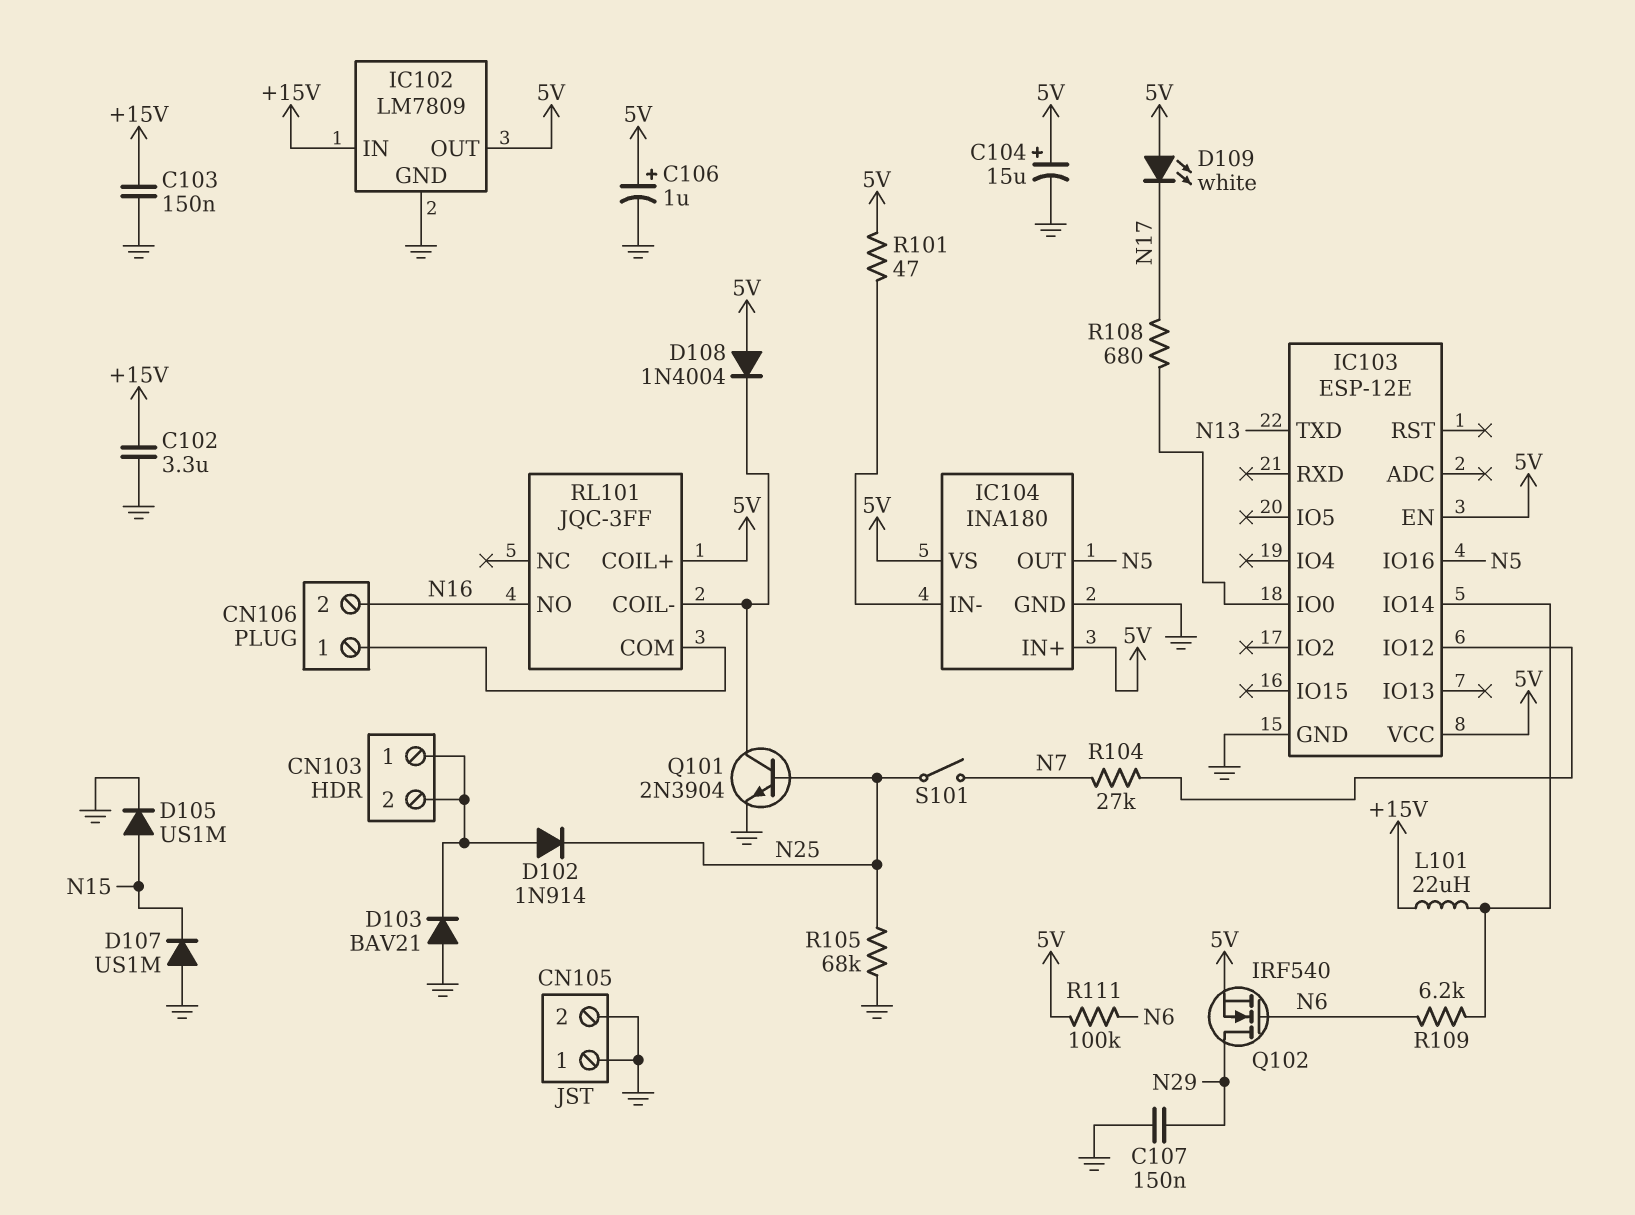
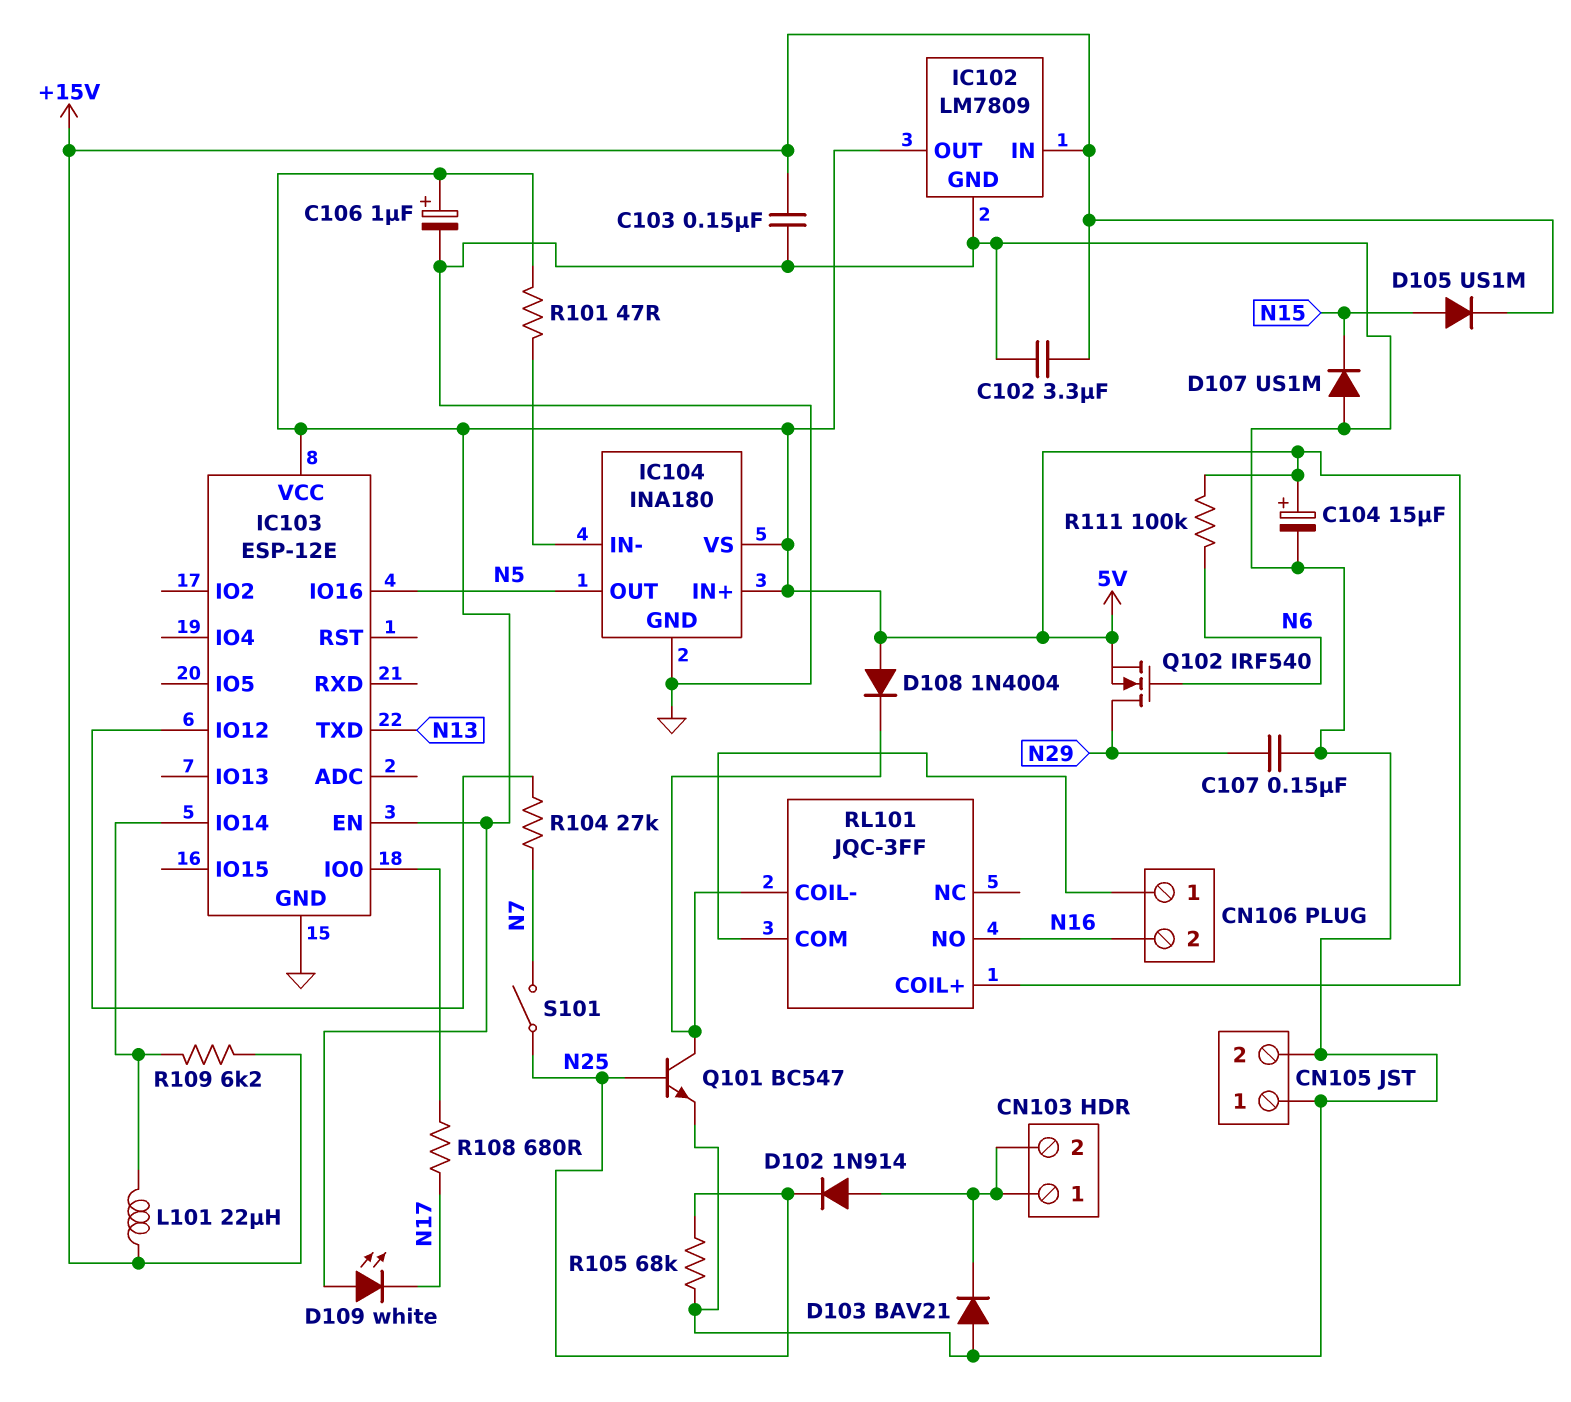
D105: diode US1M (A N15, K GND) -> diode US1M (A N15, K +15V)
Q101: NPN 2N3904 (B N25, C RL101/COIL-, E GND) -> NPN BC547 (B N25, C RL101/COIL-, E GND)
R109: 6.2k (IC103/IO14, N6) -> 6.2k (+15V, IC103/IO14)

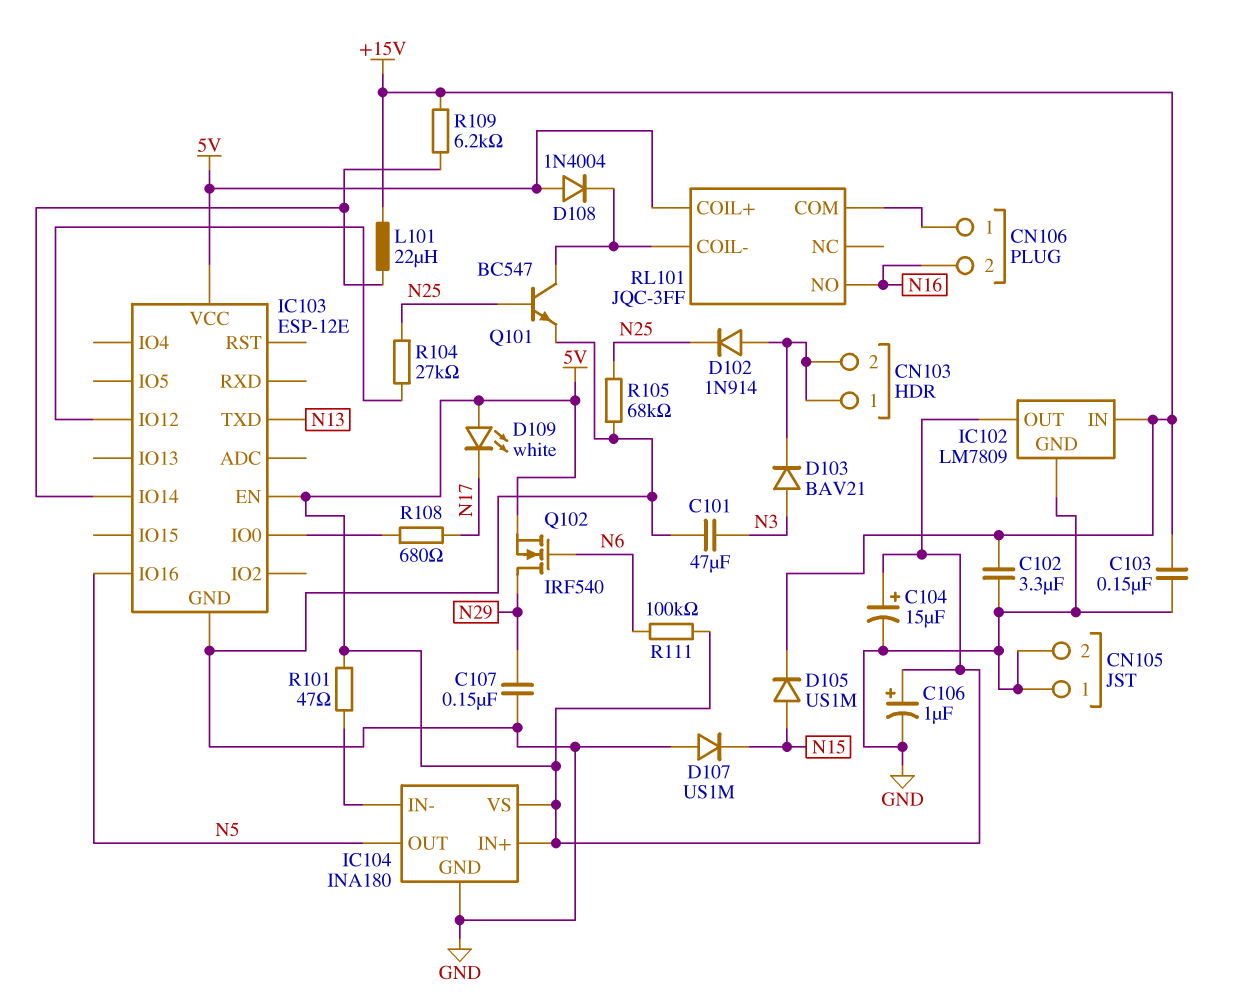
C101: none -> 47uF (GND, N3)
D103: diode BAV21 (A GND, K CN103/1) -> diode BAV21 (A N3, K CN103/1)
R104: 27k (IC103/IO12, N7) -> 27k (IC103/IO12, N25)
S101: switch (N7, N25) -> none

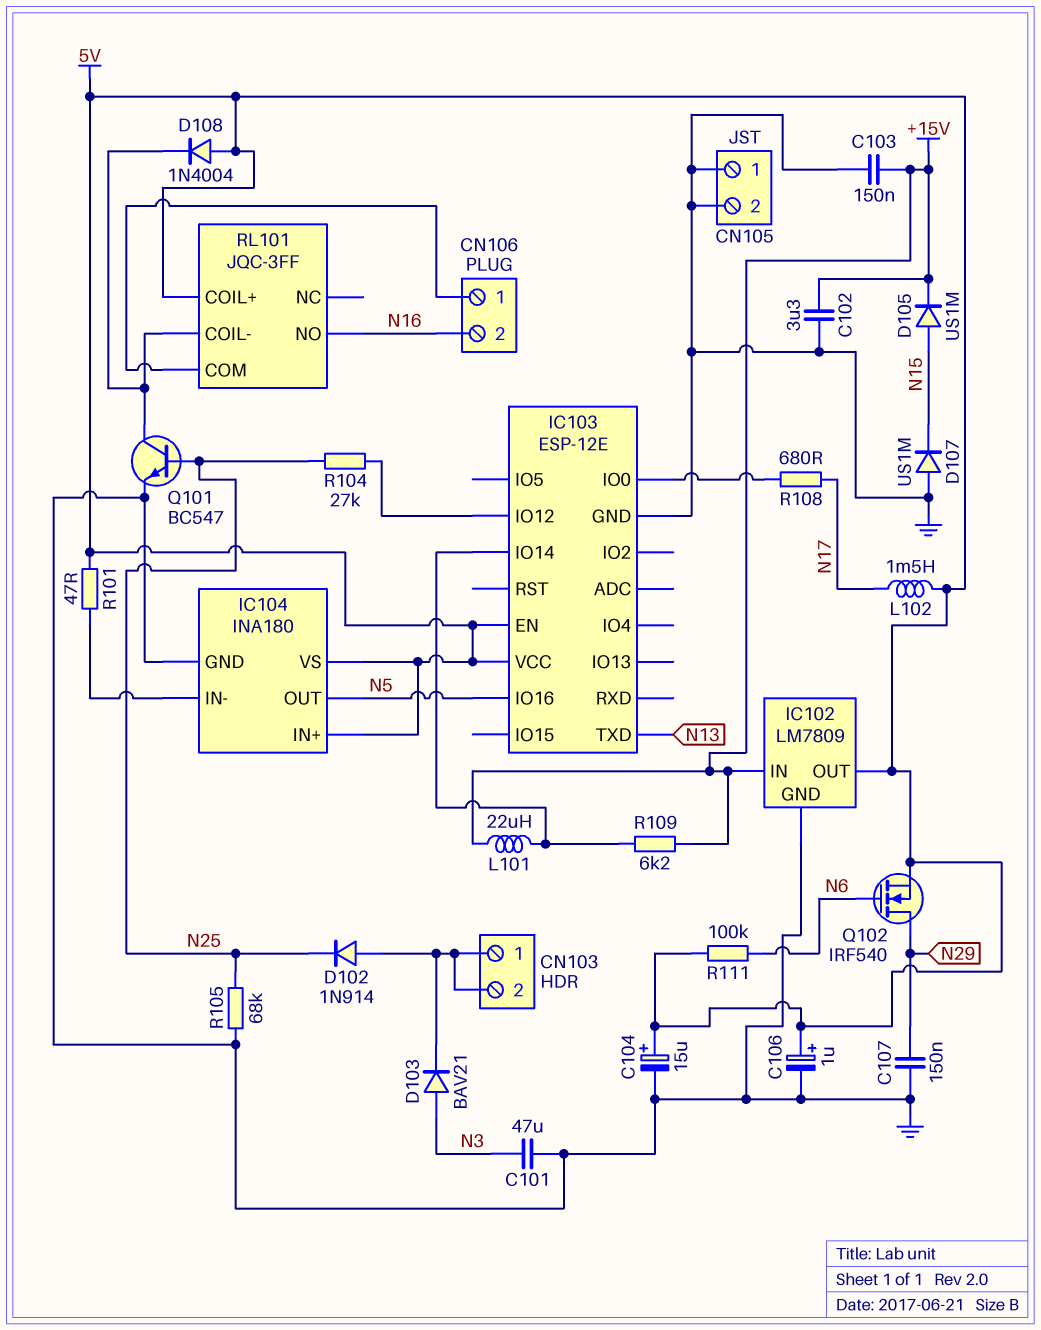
D109: LED white (A 5V, K N17) -> none
L102: none -> 1.5mH (5V, N17)

